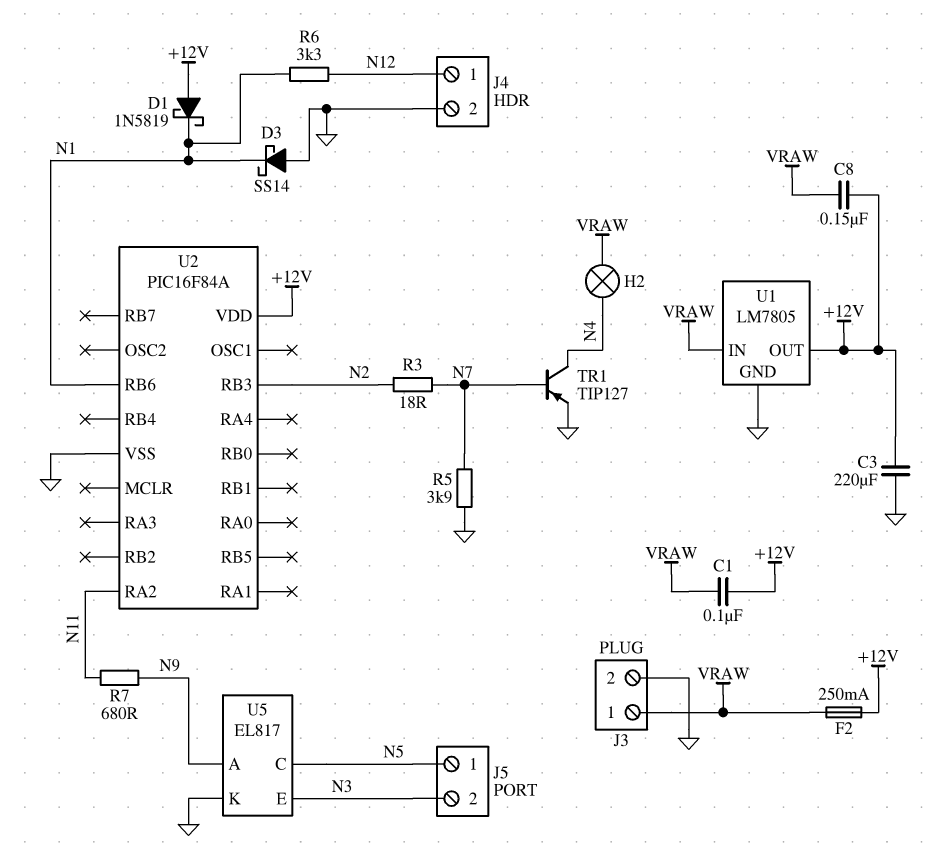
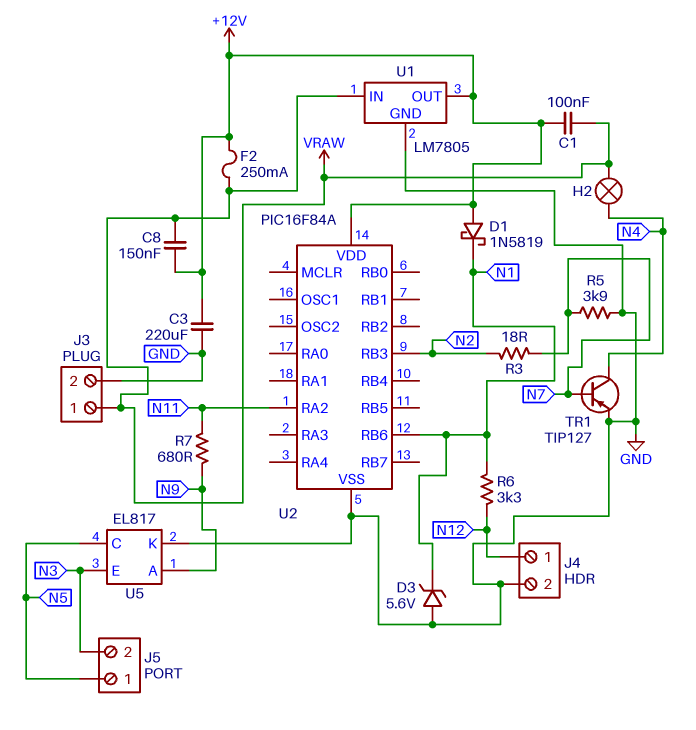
D3: schottky SS14 (A GND, K N1) -> zener 5.6V (A GND, K N1)

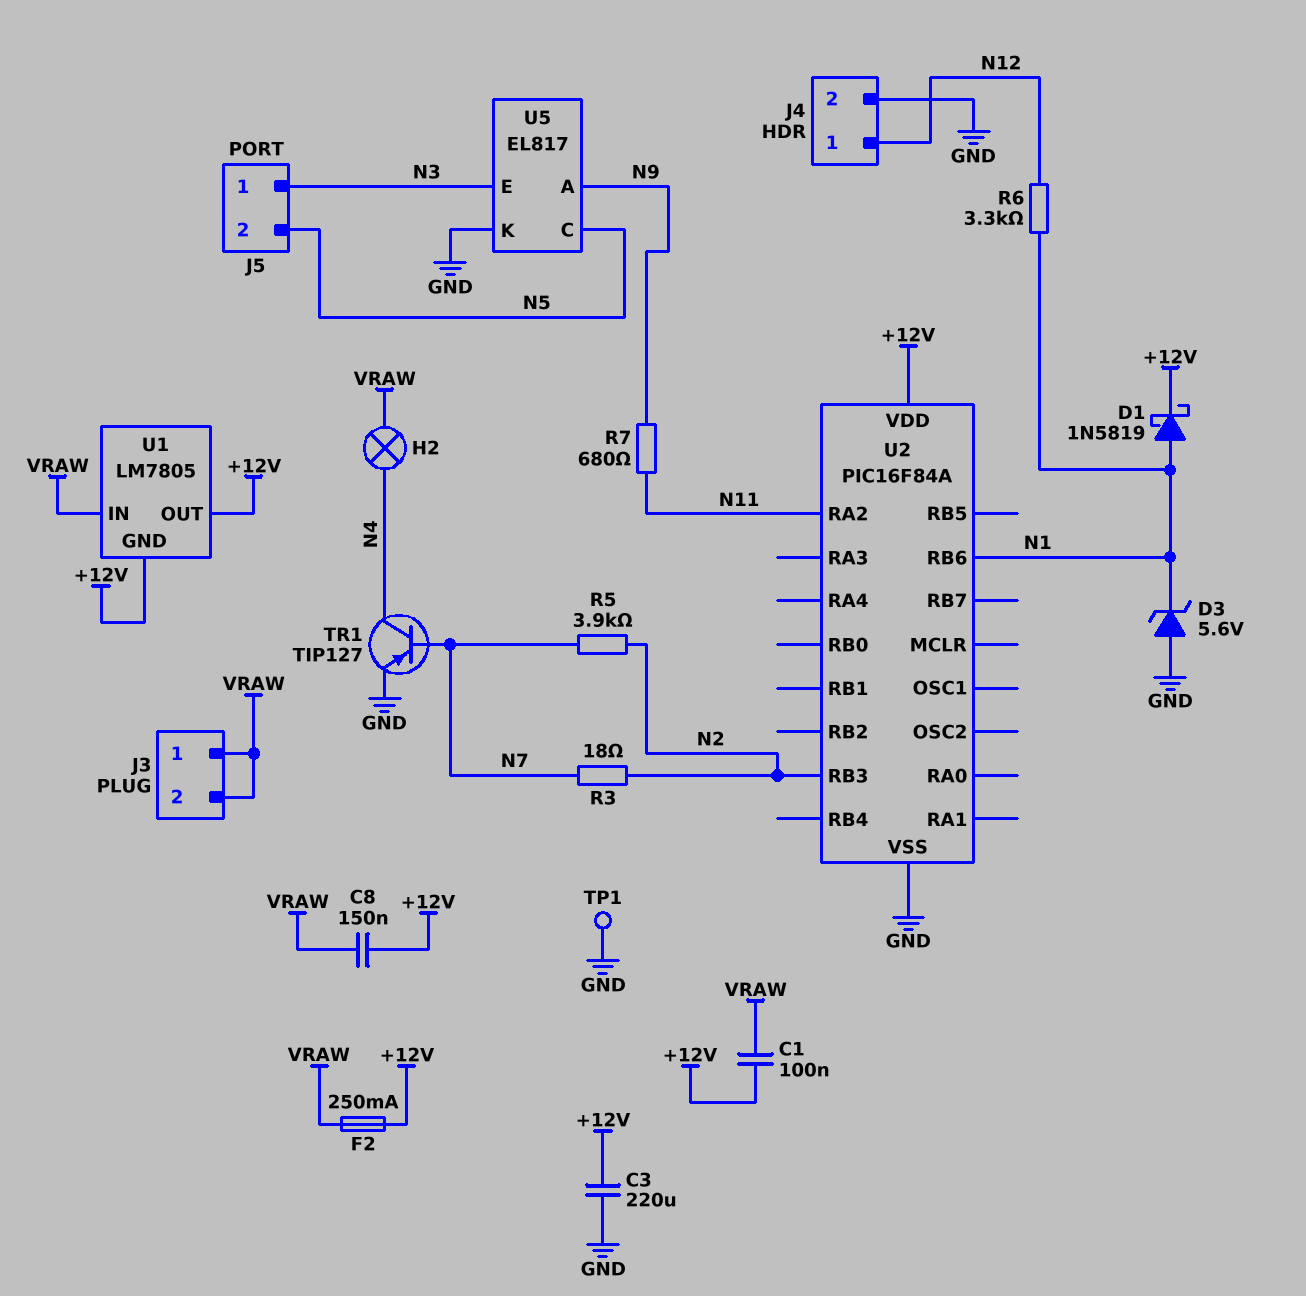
D1: schottky 1N5819 (A +12V, K N1) -> schottky 1N5819 (A N1, K +12V)
J3 pin 2: GND -> VRAW
J5 pin 1: N5 -> N3
J5 pin 2: N3 -> N5
R5: 3.9k (GND, N7) -> 3.9k (N2, N7)
TP1: none -> test point (GND)
U1 pin GND: GND -> +12V

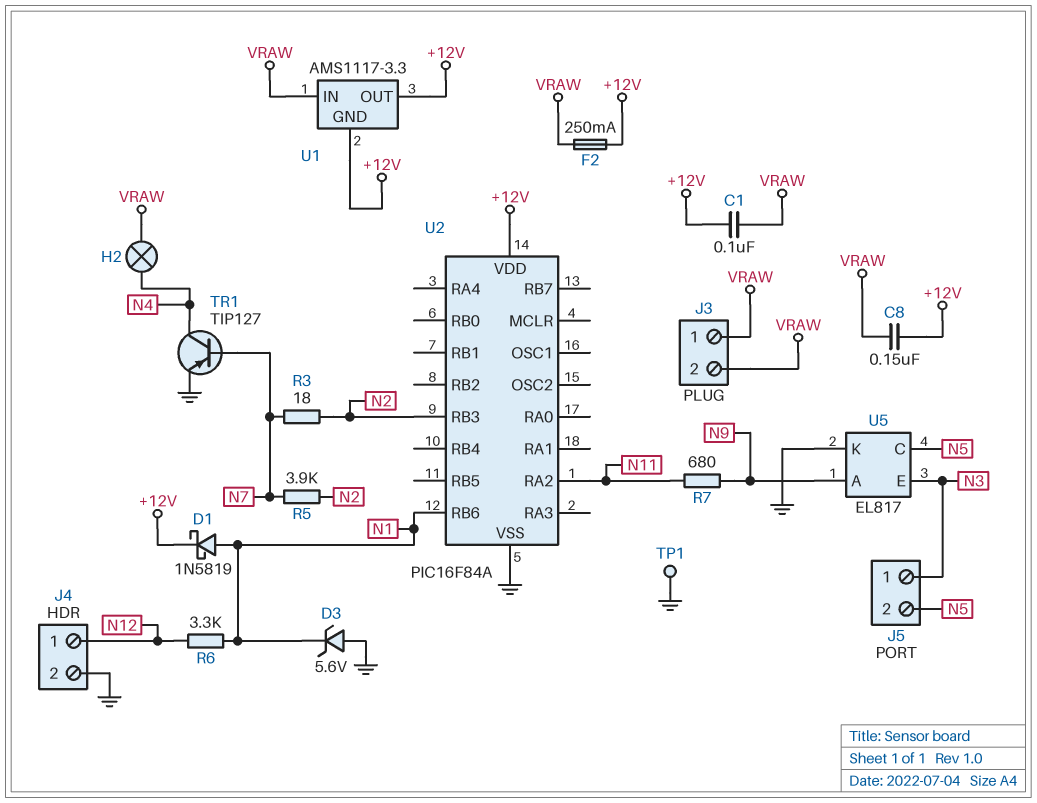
C3: 220uF (+12V, GND) -> none
U1: LM7805 -> AMS1117-3.3

